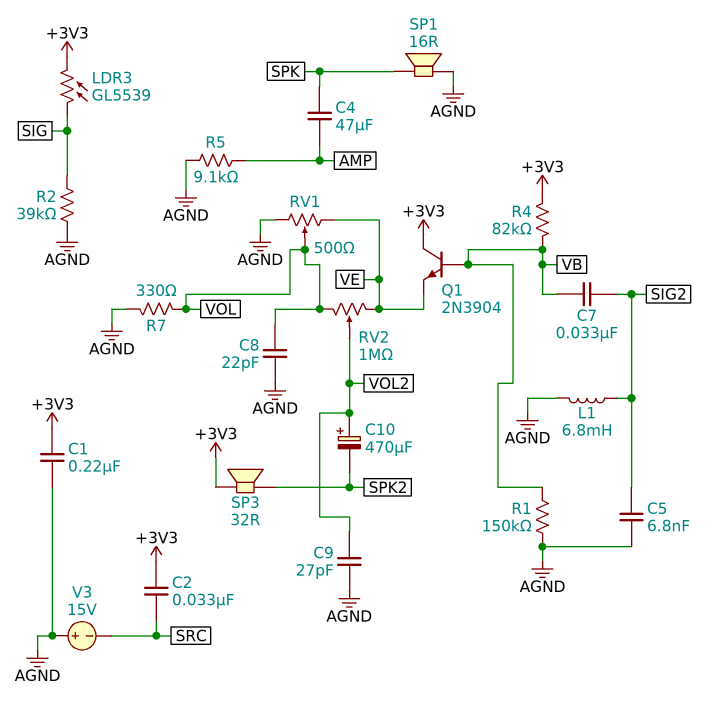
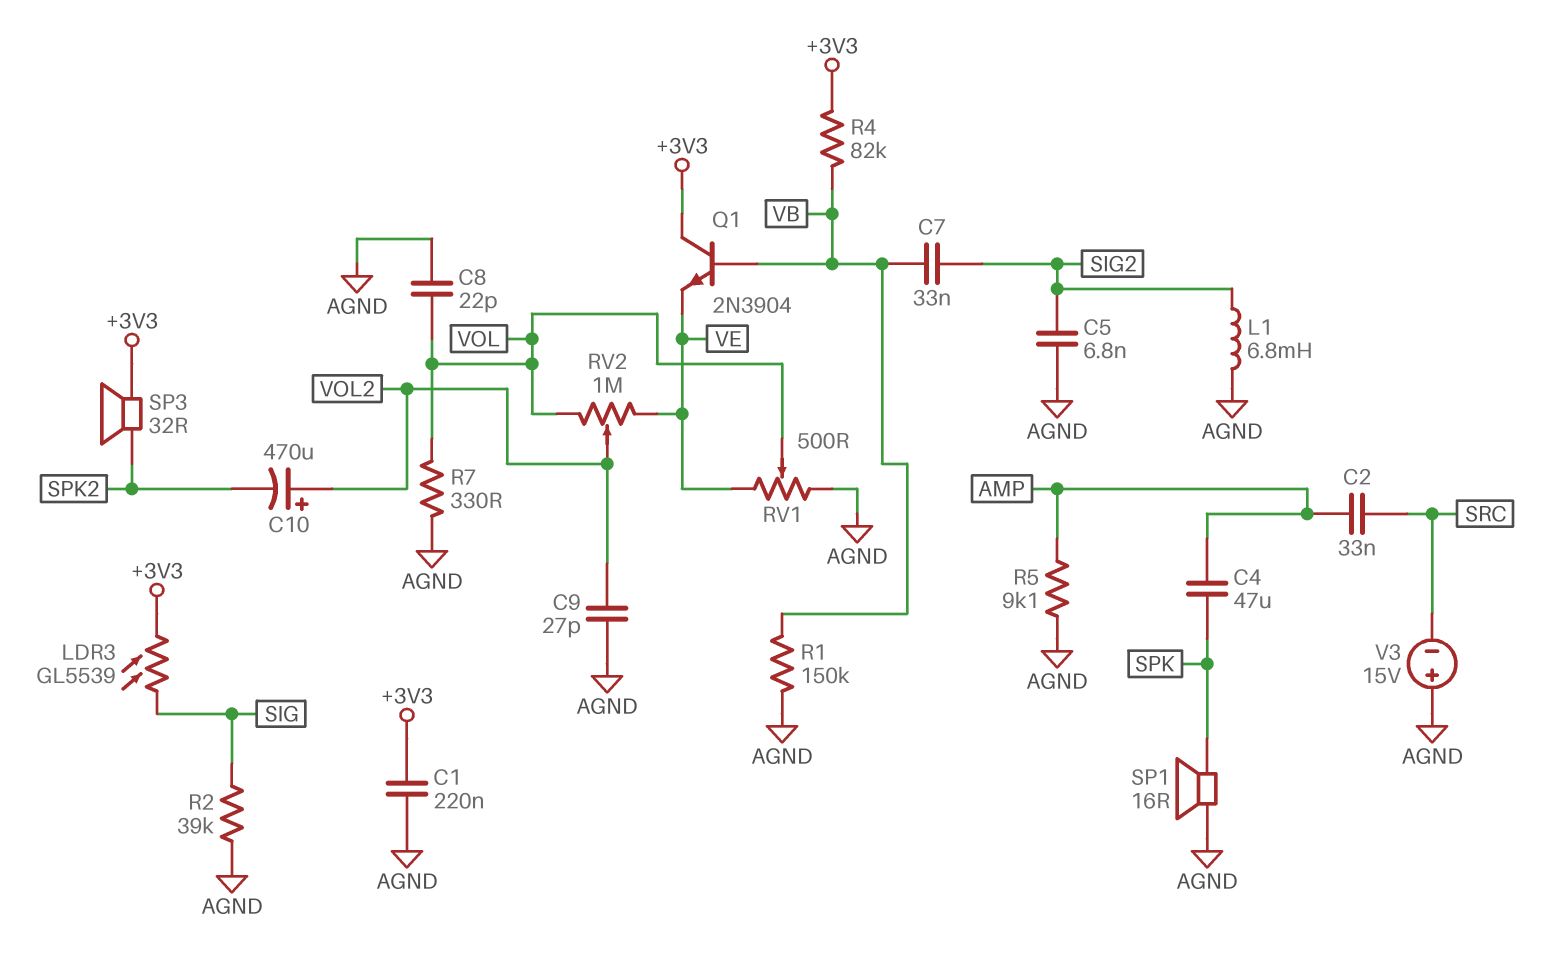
C2: 33nF (+3V3, SRC) -> 33nF (AMP, SRC)

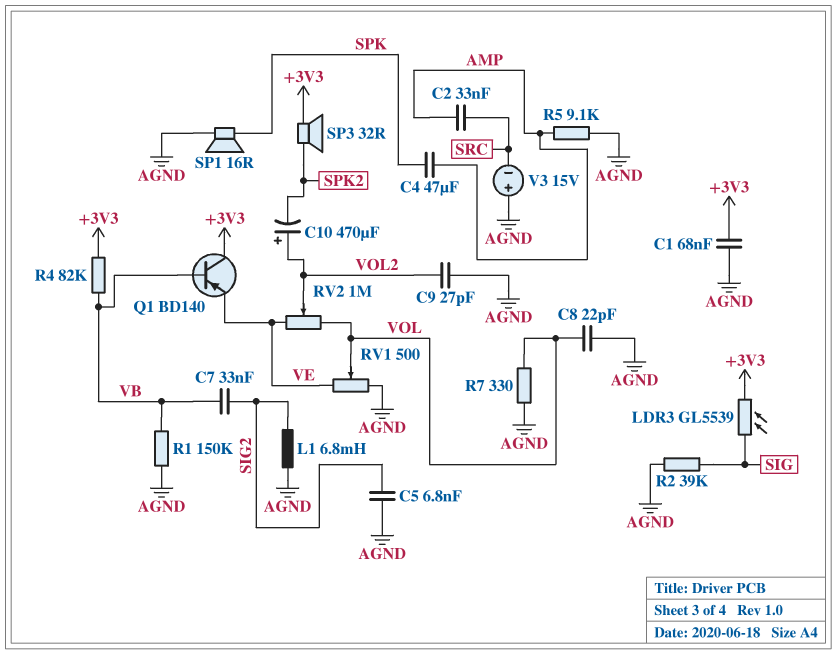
C1: 220nF (+3V3, AGND) -> 68nF (+3V3, AGND)
Q1: NPN 2N3904 (B VB, C +3V3, E VE) -> PNP BD140 (B VB, C +3V3, E VE)

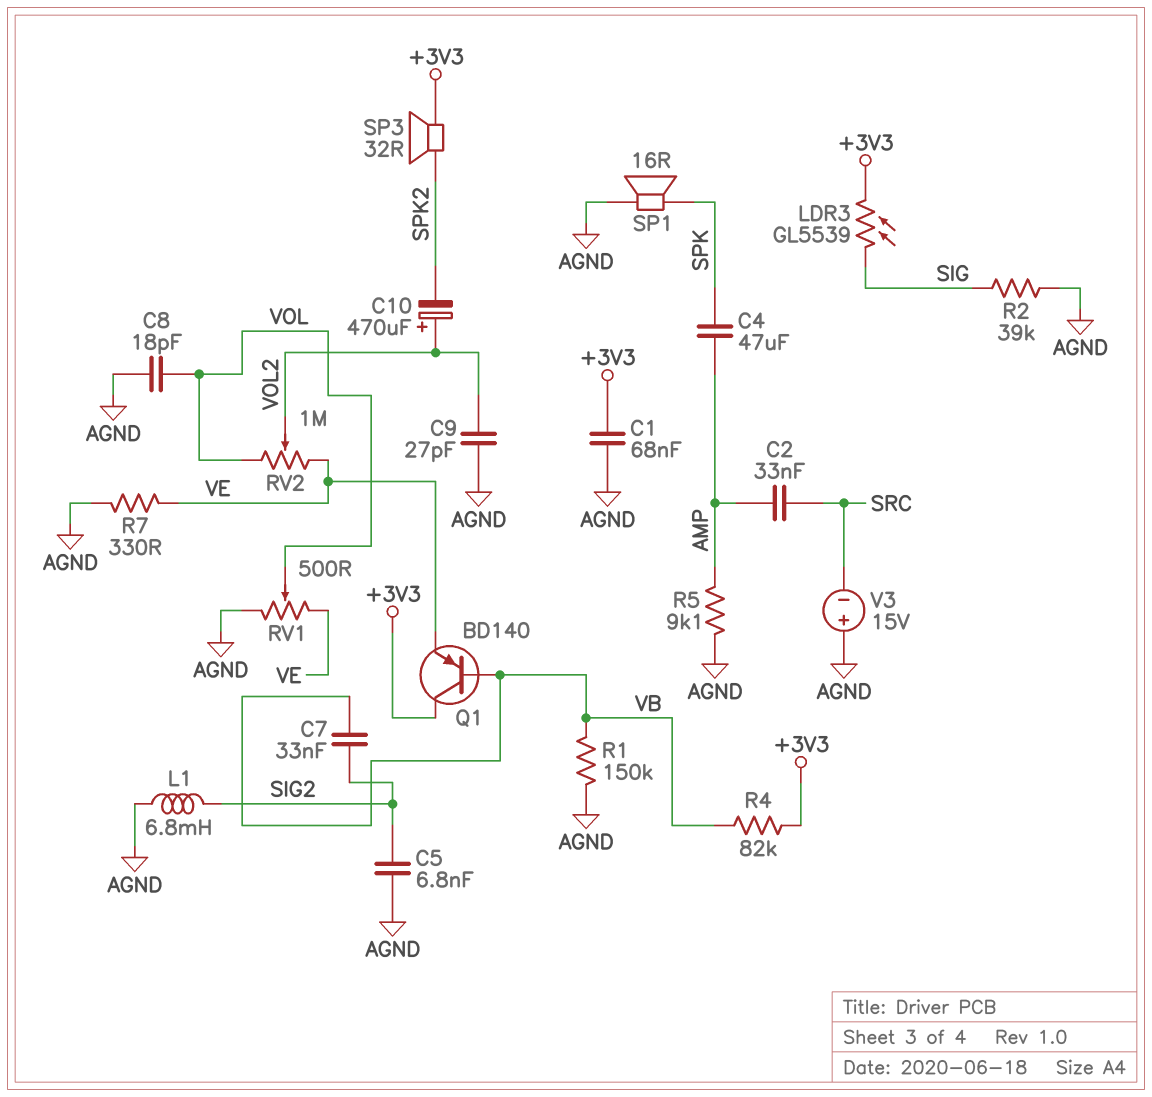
C8: 22pF (AGND, VOL) -> 18pF (AGND, VOL)
R7: 330 (AGND, VOL) -> 330 (AGND, VE)

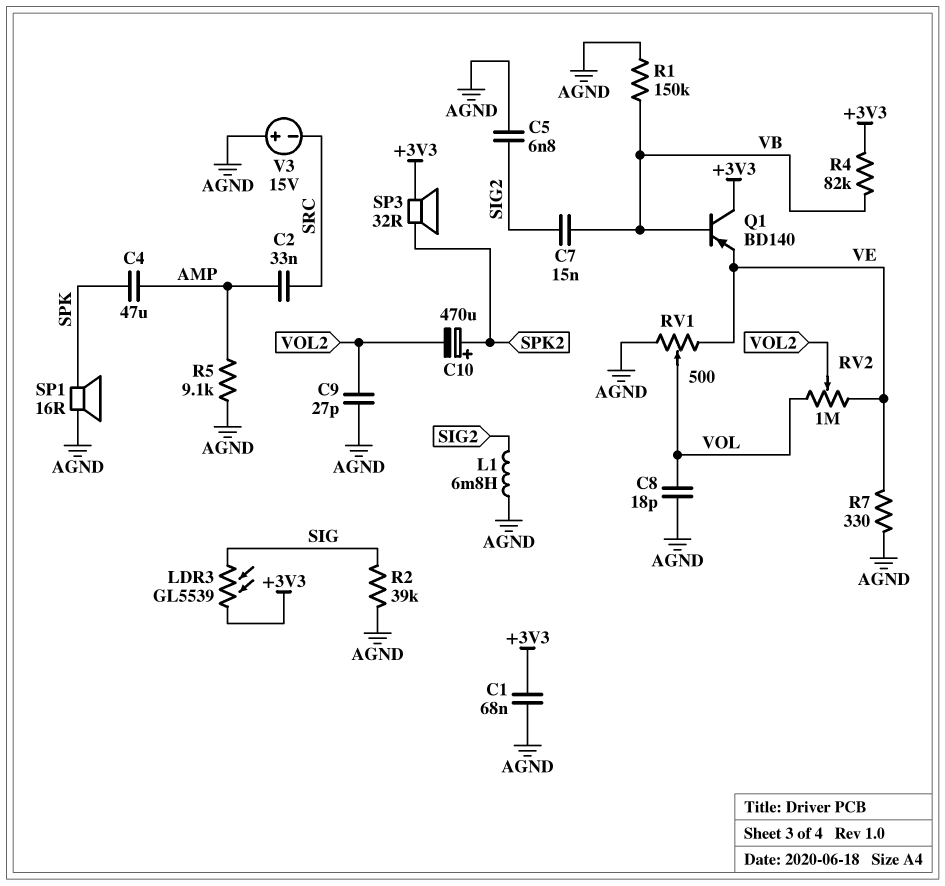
C7: 33nF (SIG2, VB) -> 15nF (SIG2, VB)
C10: 470uF (plus VOL2, minus SPK2) -> 470uF (plus SPK2, minus VOL2)

